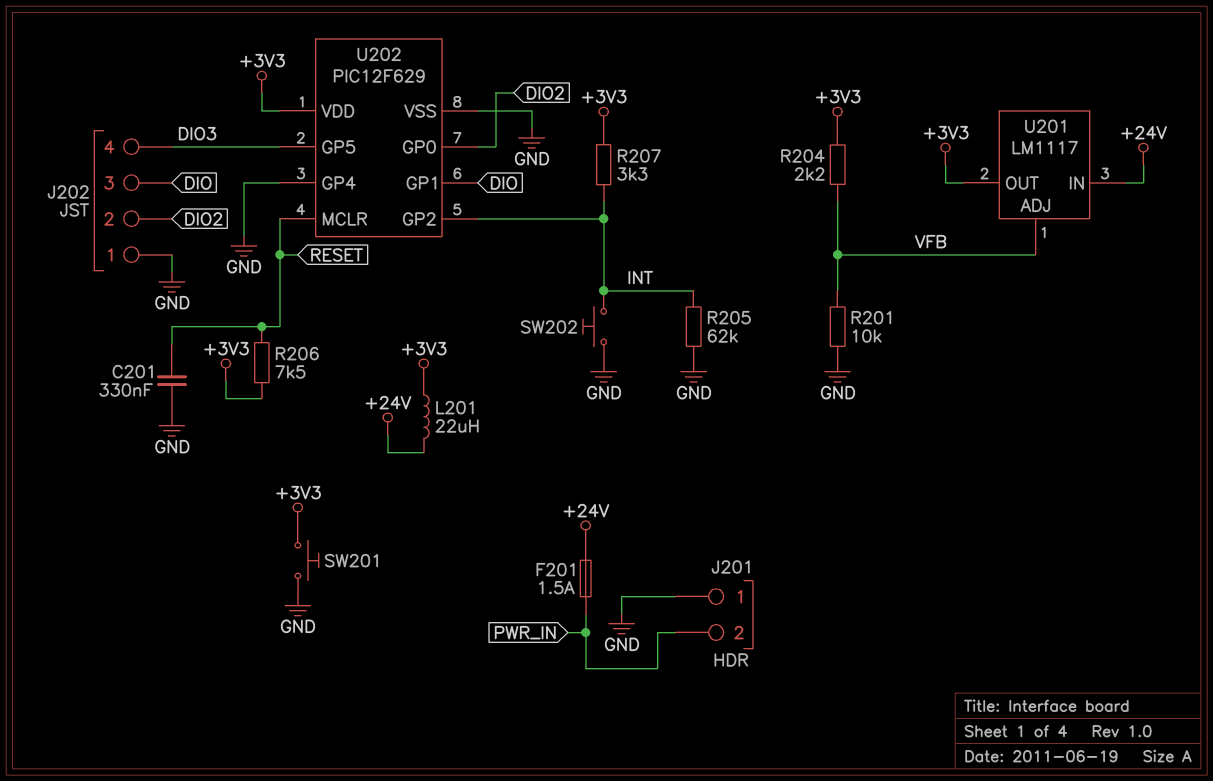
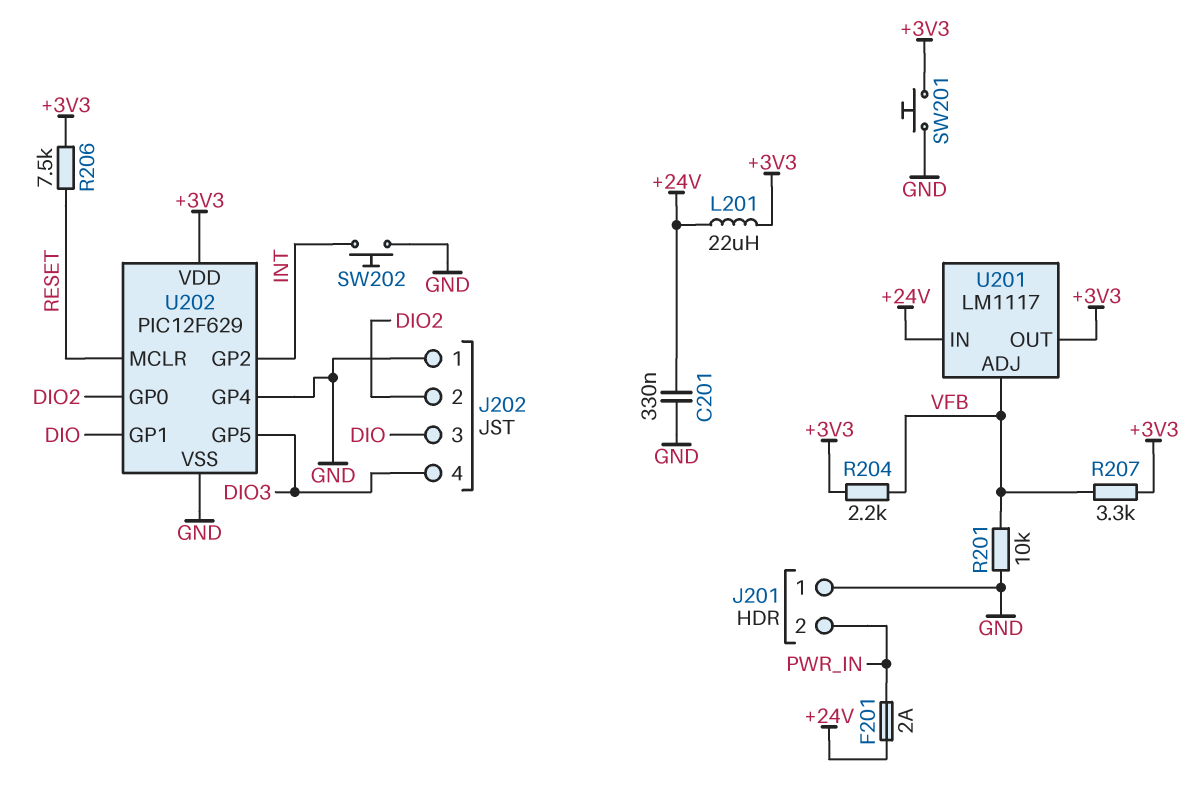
C201: 330nF (GND, RESET) -> 330nF (+24V, GND)
F201: 1.5A (+24V, PWR_IN) -> 2A (+24V, PWR_IN)
R205: 62k (GND, INT) -> none
R207: 3.3k (+3V3, INT) -> 3.3k (+3V3, VFB)

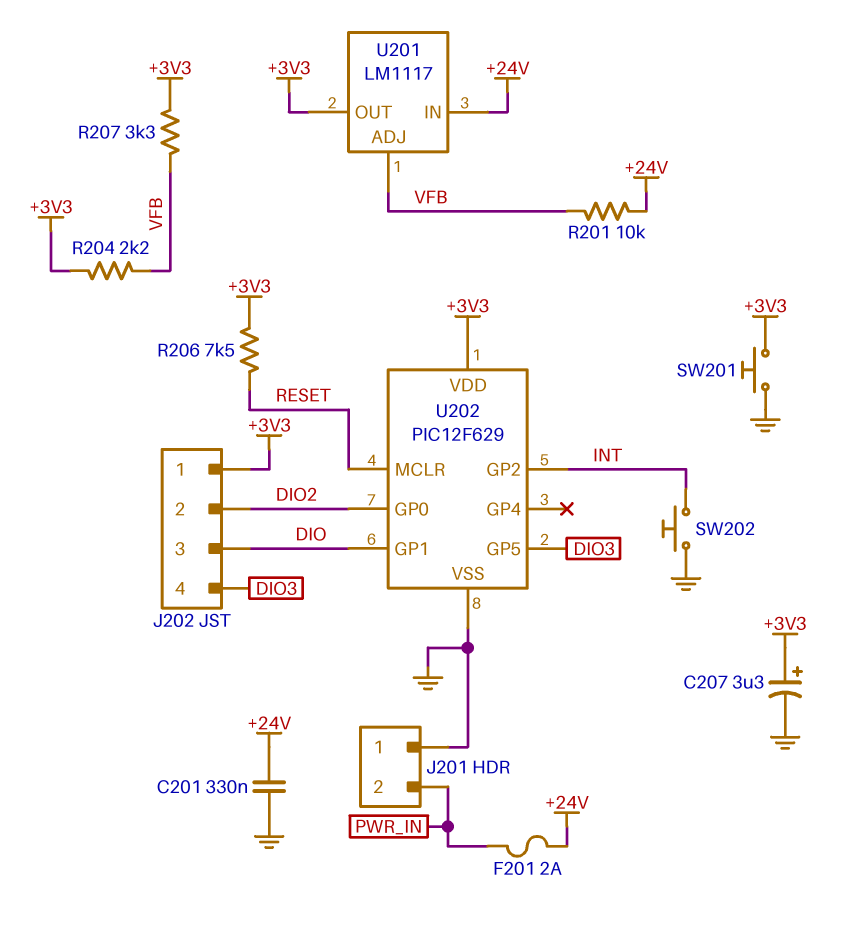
C207: none -> 3.3uF (plus +3V3, minus GND)
J202 pin 1: GND -> +3V3
L201: 22uH (+3V3, +24V) -> none
R201: 10k (GND, VFB) -> 10k (+24V, VFB)
U202 pin GP4: GND -> none

